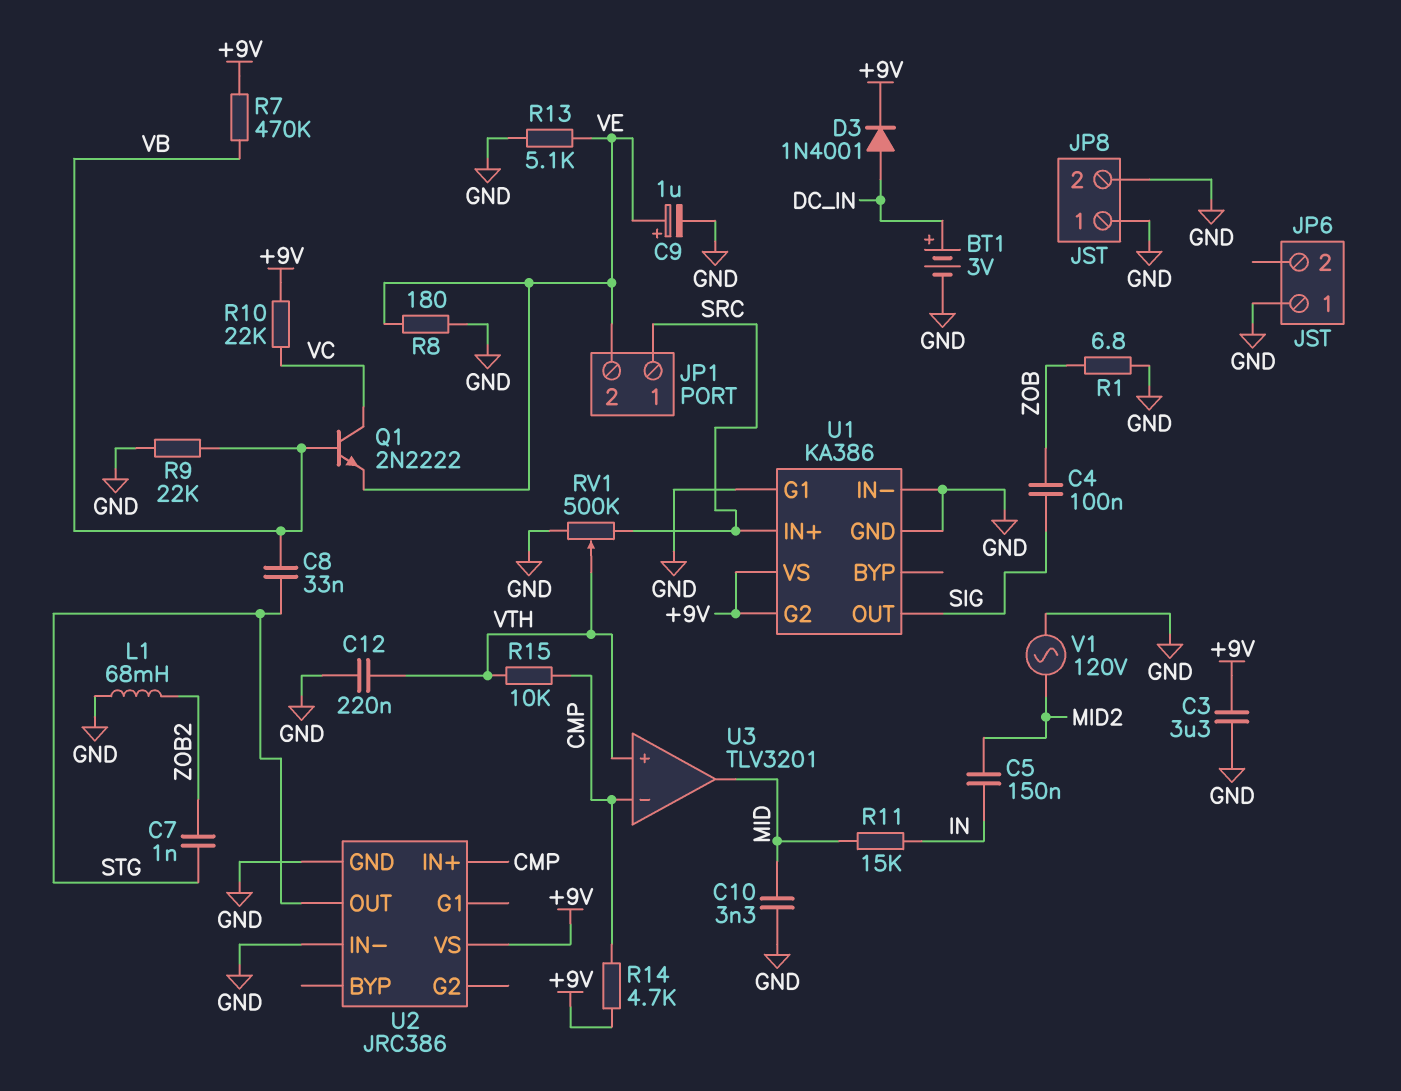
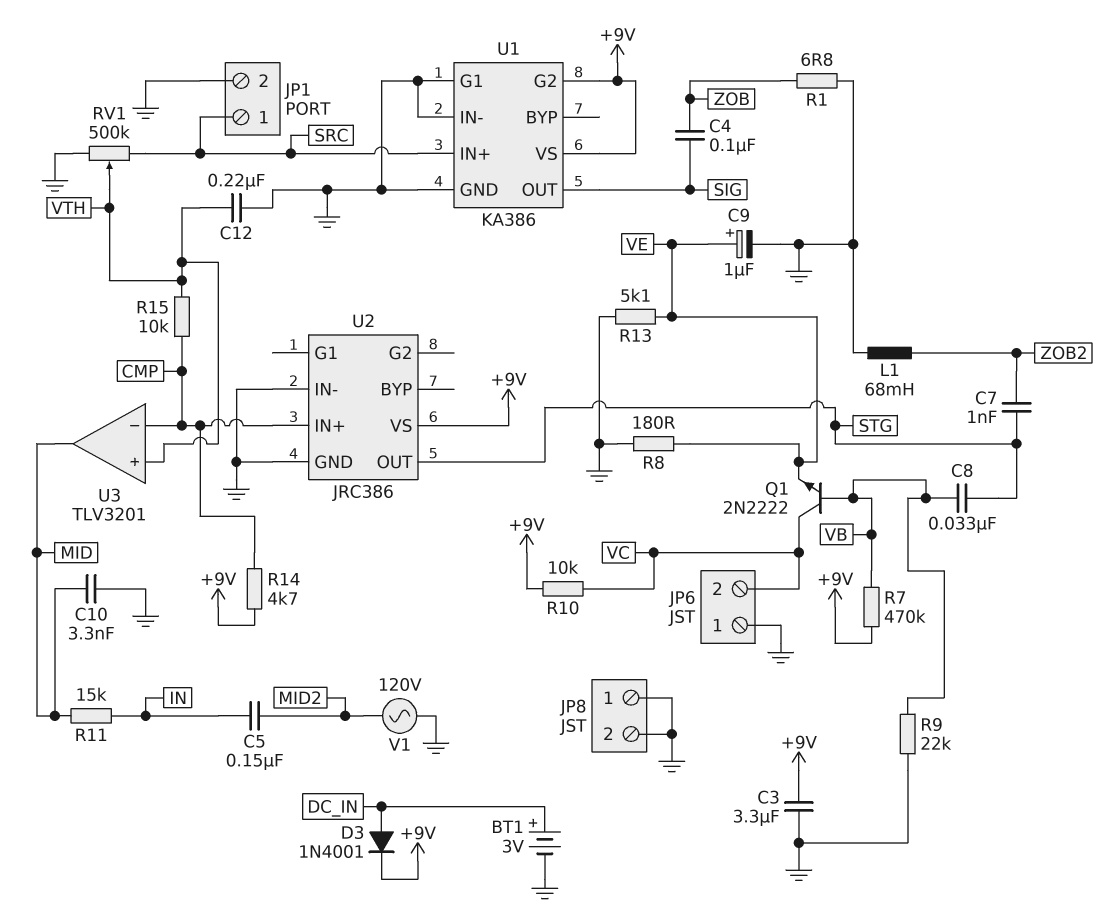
JP1 pin 2: VE -> GND
JP6 pin 2: none -> VC
R10: 22k (+9V, VC) -> 10k (+9V, VC)

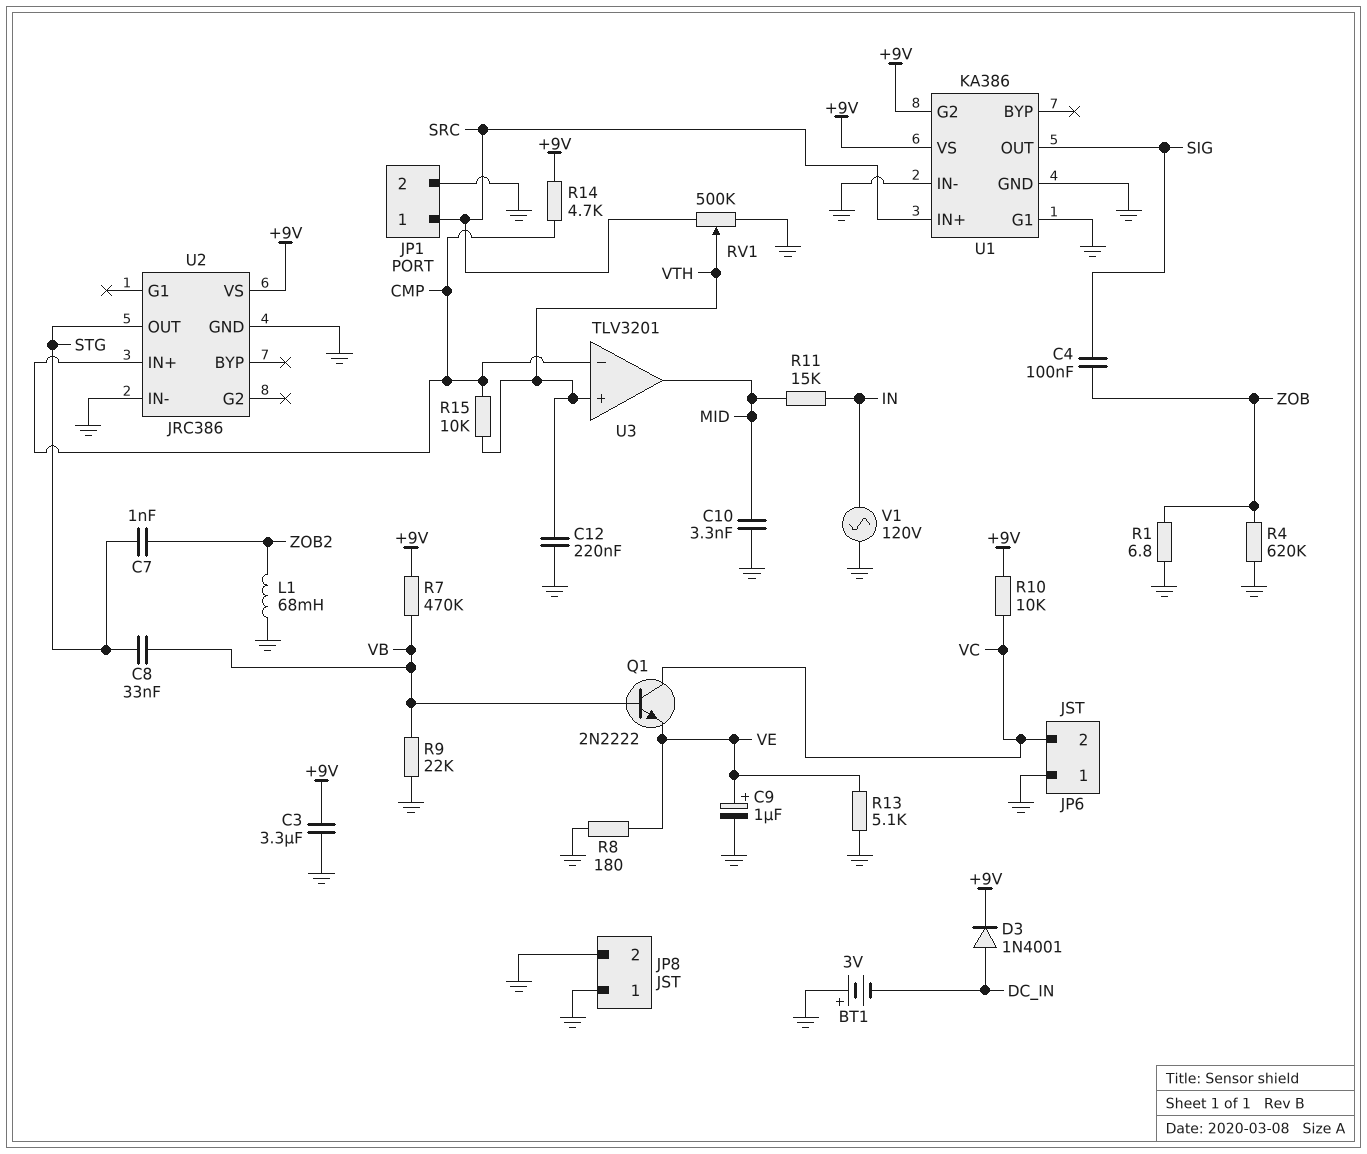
BT1: 3V (plus DC_IN, minus GND) -> 3V (plus GND, minus DC_IN)
C5: 150nF (IN, MID2) -> none
R4: none -> 620k (GND, ZOB)
V1: AC 120V (GND, MID2) -> AC 120V (GND, IN)

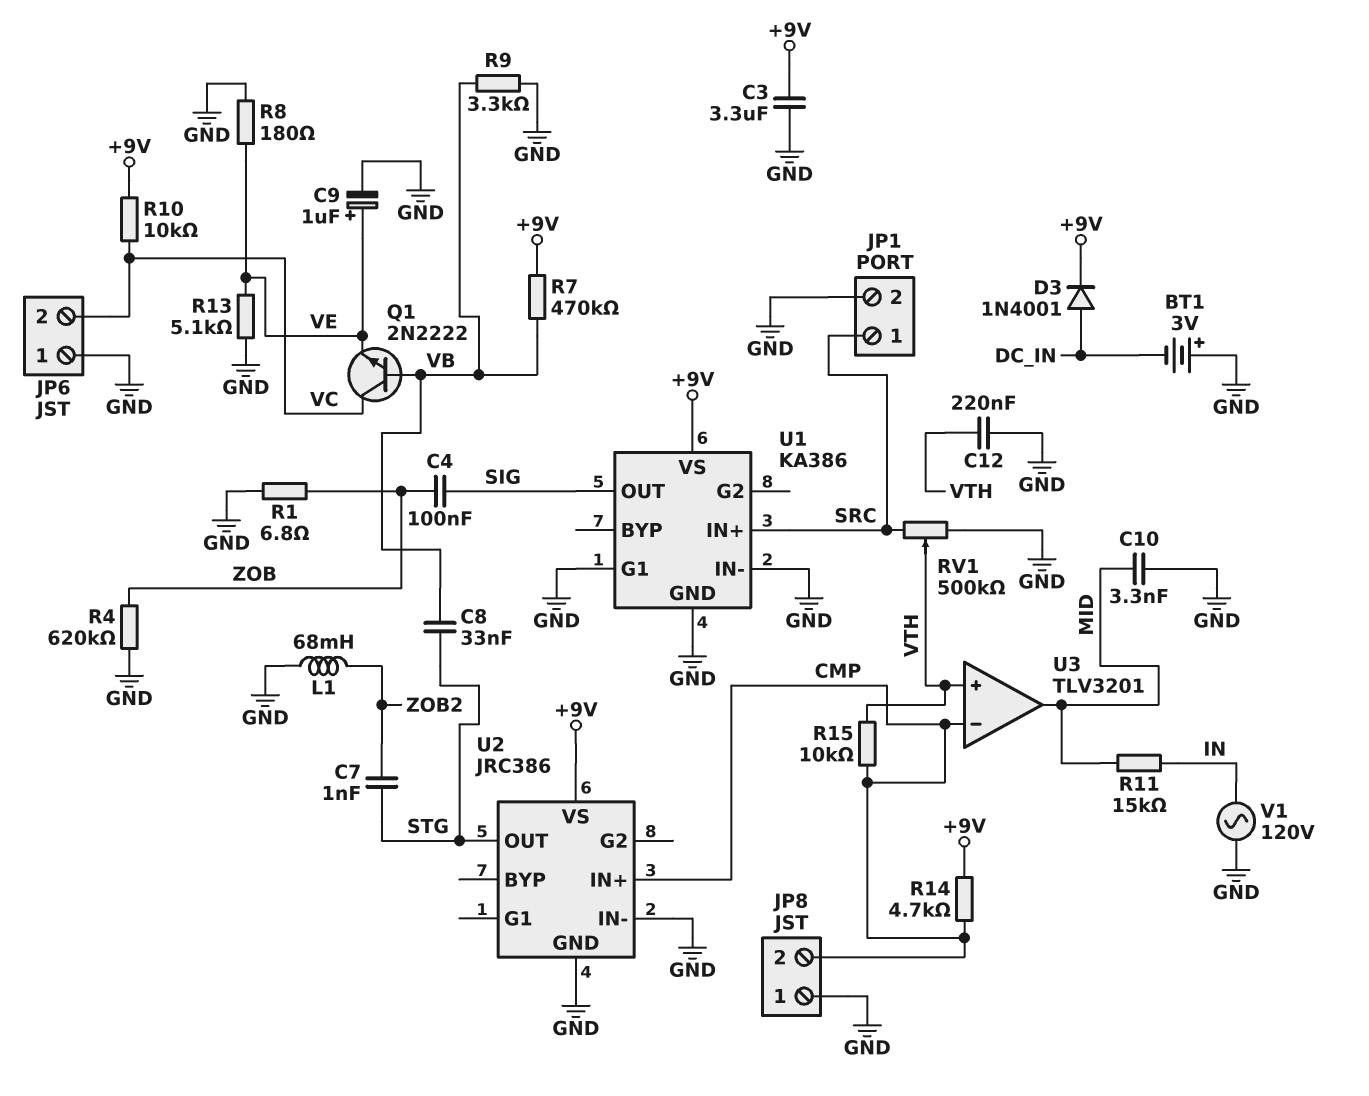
JP8 pin 2: GND -> CMP
R9: 22k (GND, VB) -> 3.3k (GND, VB)
U1 pin G2: +9V -> none

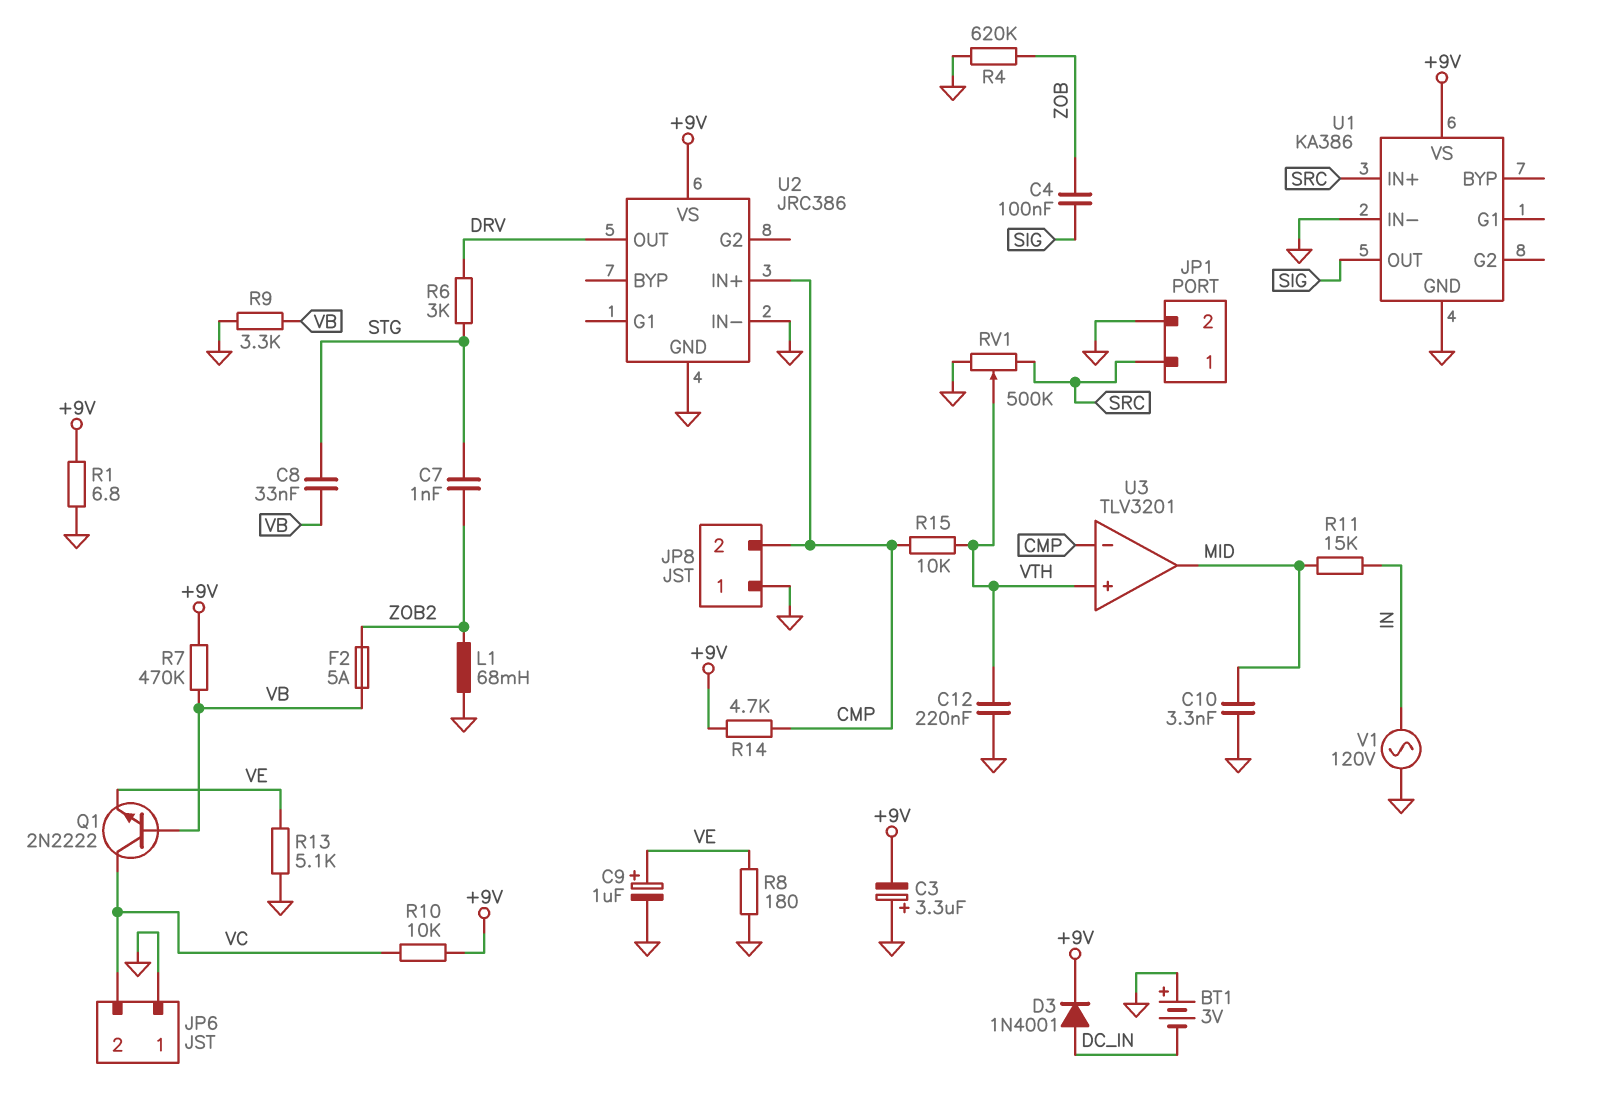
C3: 3.3uF (+9V, GND) -> 3.3uF (plus GND, minus +9V)
F2: none -> 5A (VB, ZOB2)
R1: 6.8 (GND, ZOB) -> 6.8 (+9V, GND)
R6: none -> 3k (DRV, STG)
U1 pin G1: GND -> none
U2 pin OUT: STG -> DRV

